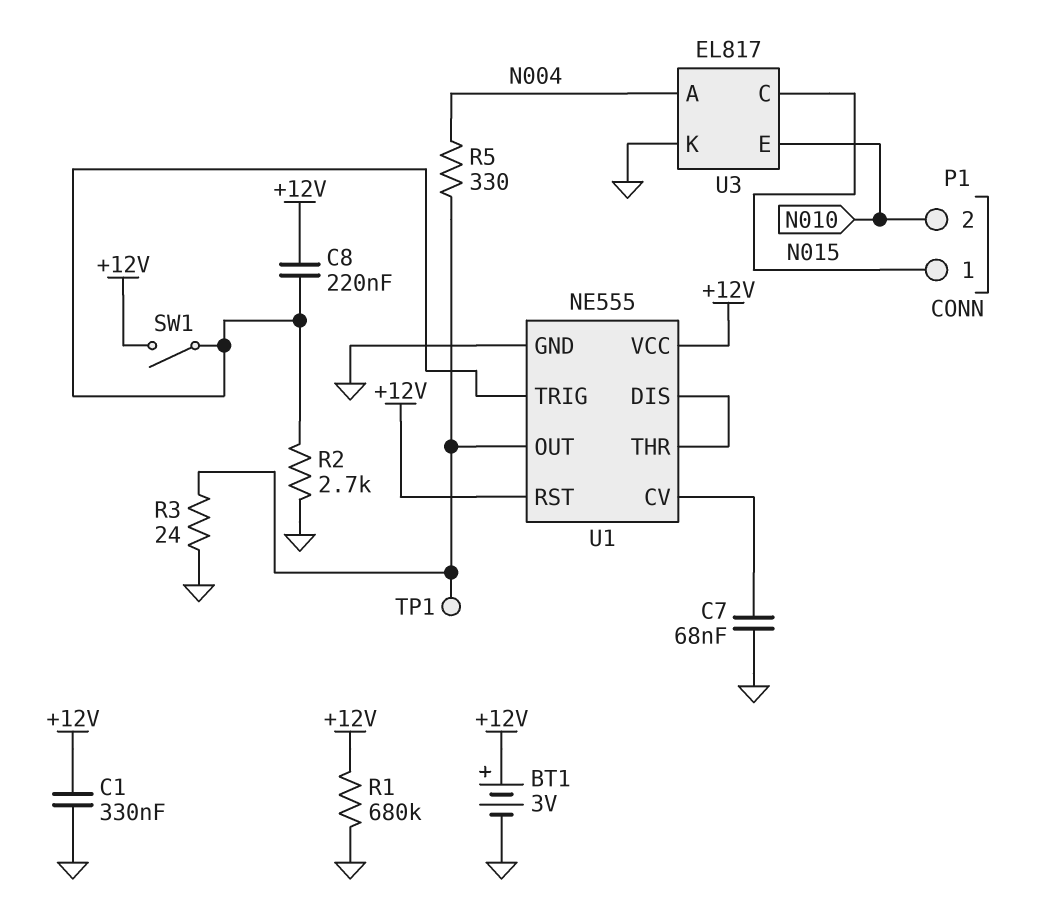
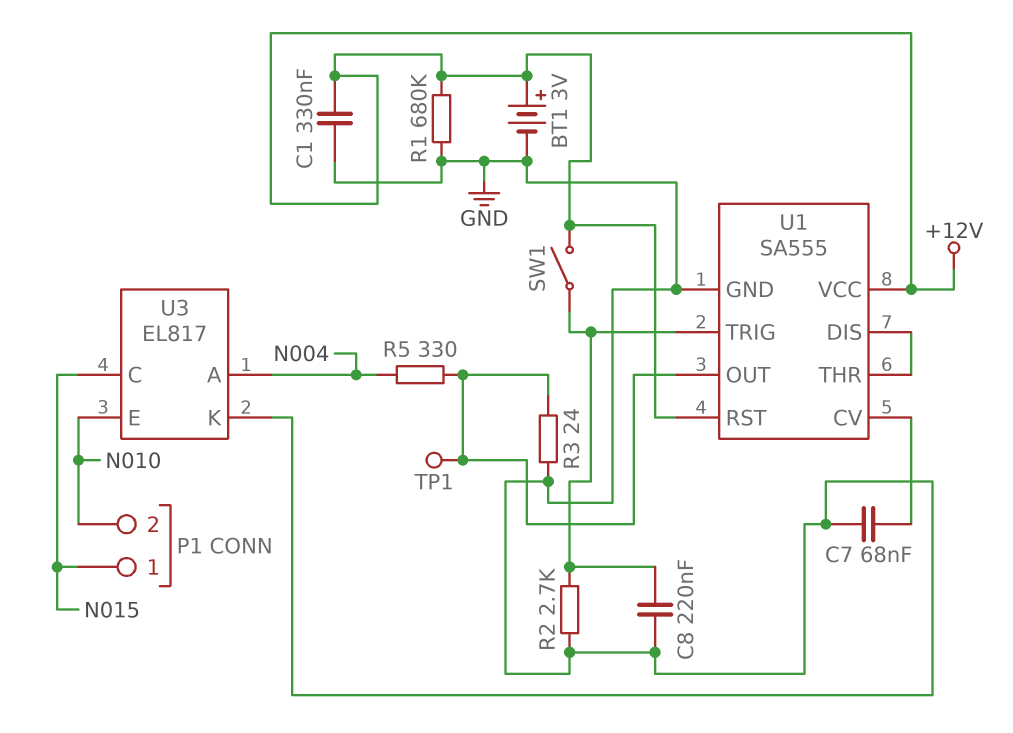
C8: 220nF (+12V, U1/TRIG) -> 220nF (GND, U1/TRIG)
U1: NE555 -> SA555

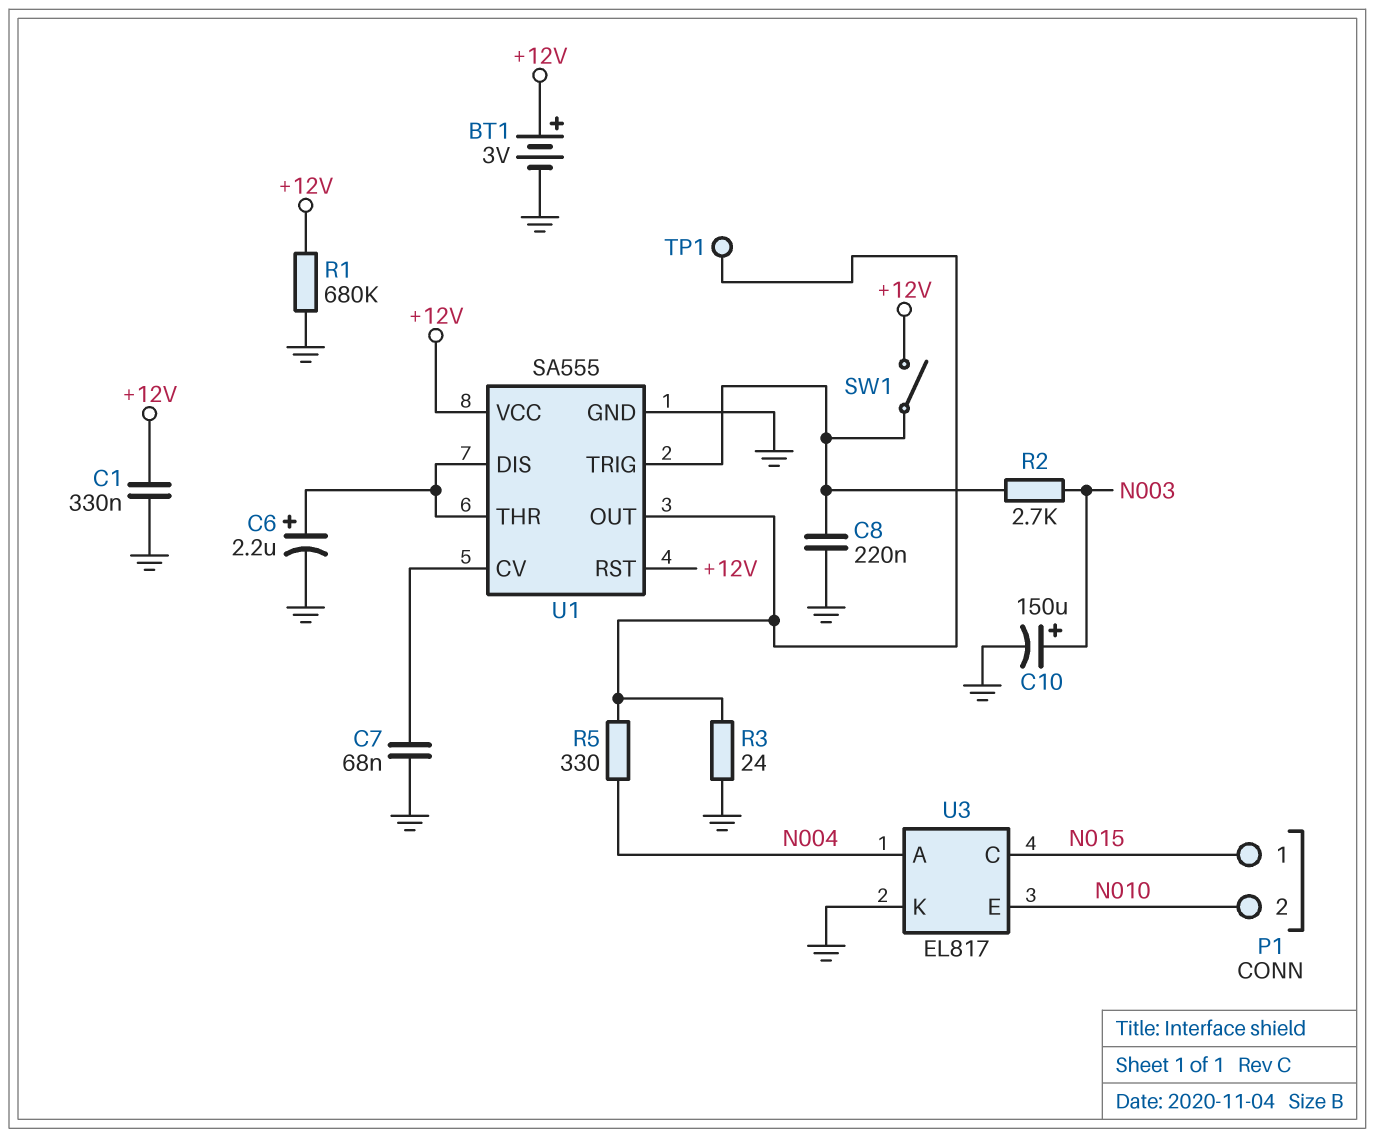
C6: none -> 2.2uF (plus U1/DIS, minus GND)
C10: none -> 150uF (plus N003, minus GND)
R2: 2.7k (GND, U1/TRIG) -> 2.7k (N003, U1/TRIG)

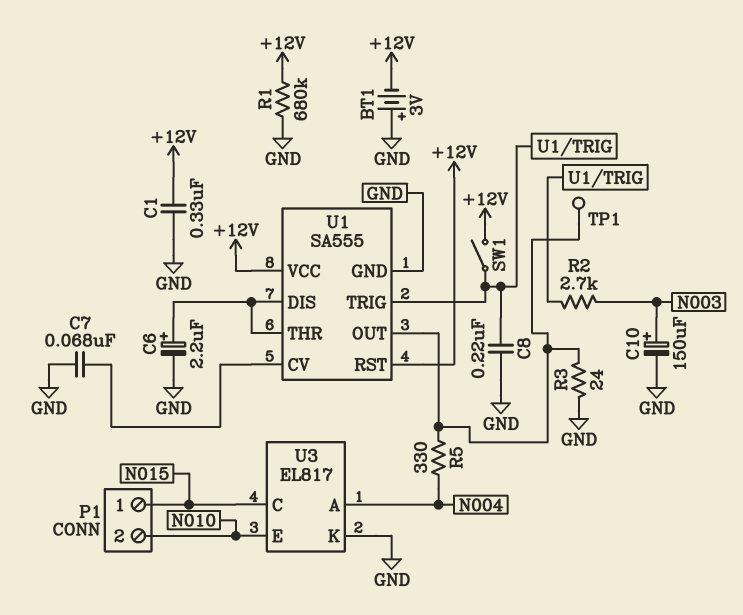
BT1: 3V (plus +12V, minus GND) -> 3V (plus GND, minus +12V)

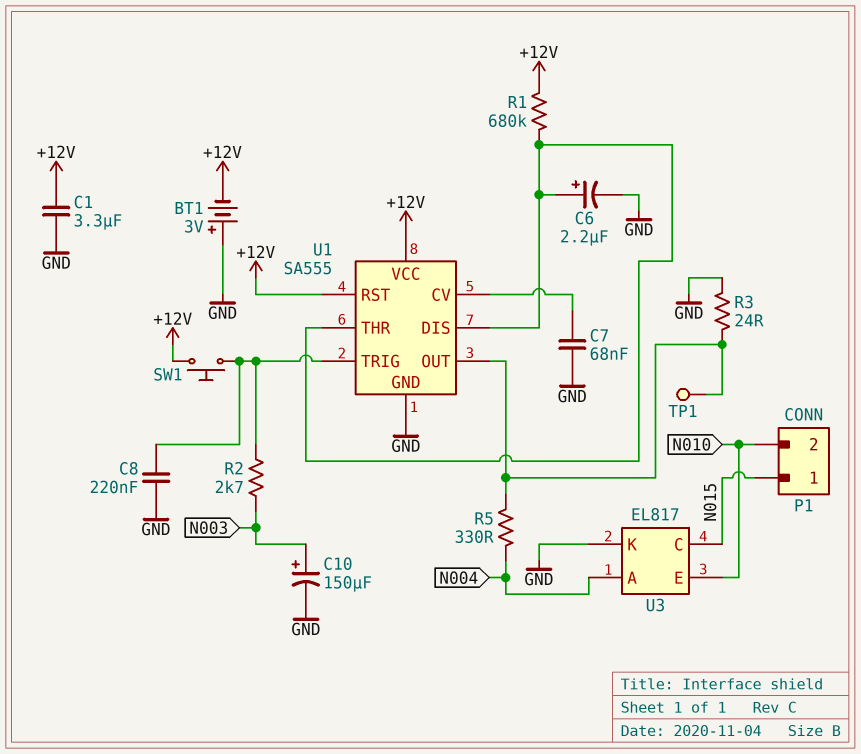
C1: 330nF (+12V, GND) -> 3.3uF (+12V, GND)
R1: 680k (+12V, GND) -> 680k (+12V, U1/DIS)
SW1: switch (+12V, U1/TRIG) -> button (+12V, U1/TRIG)

